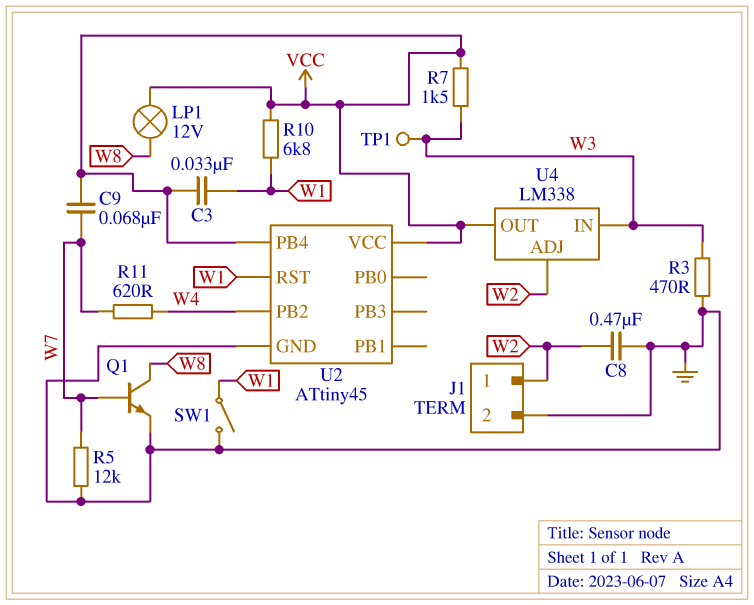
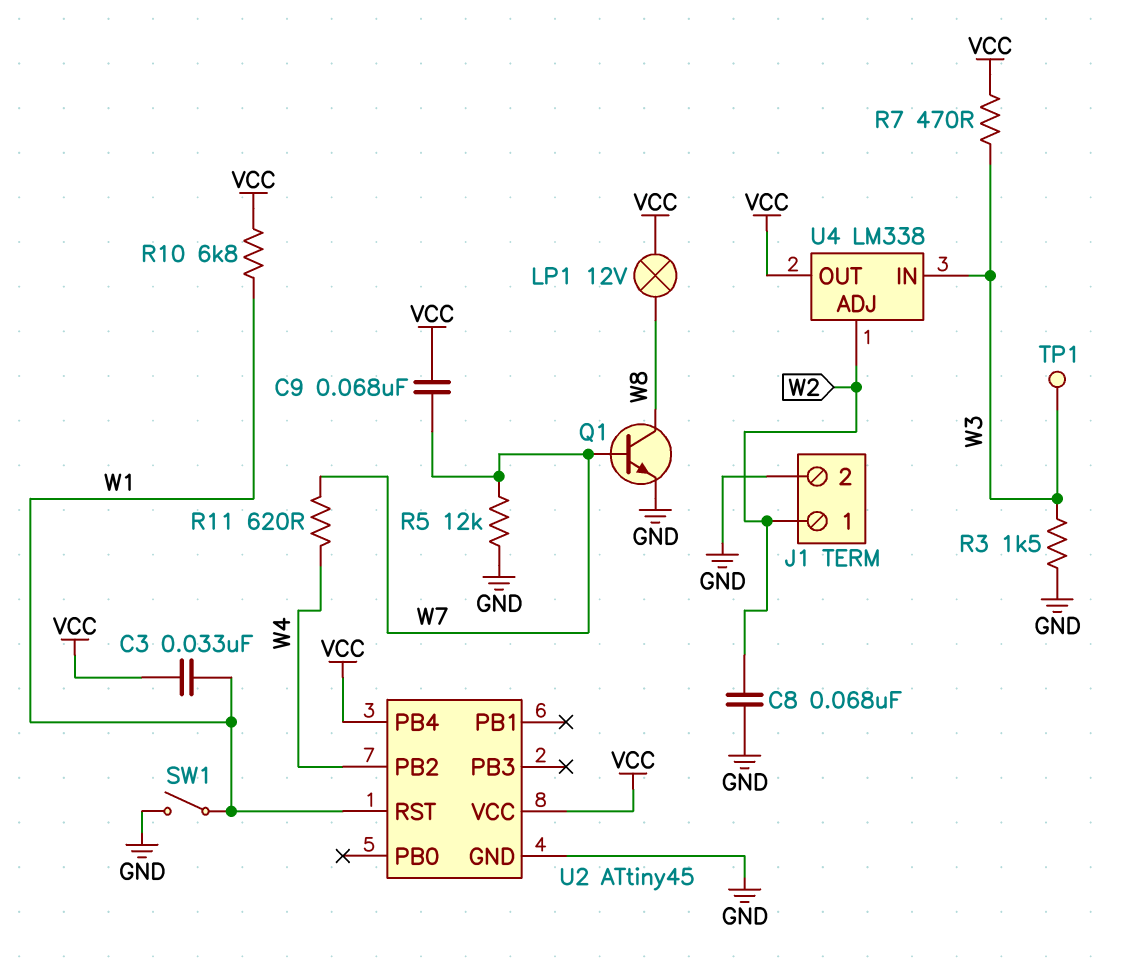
C8: 470nF (GND, W2) -> 68nF (GND, W2)
R3: 470 (GND, W3) -> 1.5k (GND, W3)
R7: 1.5k (VCC, W3) -> 470 (VCC, W3)

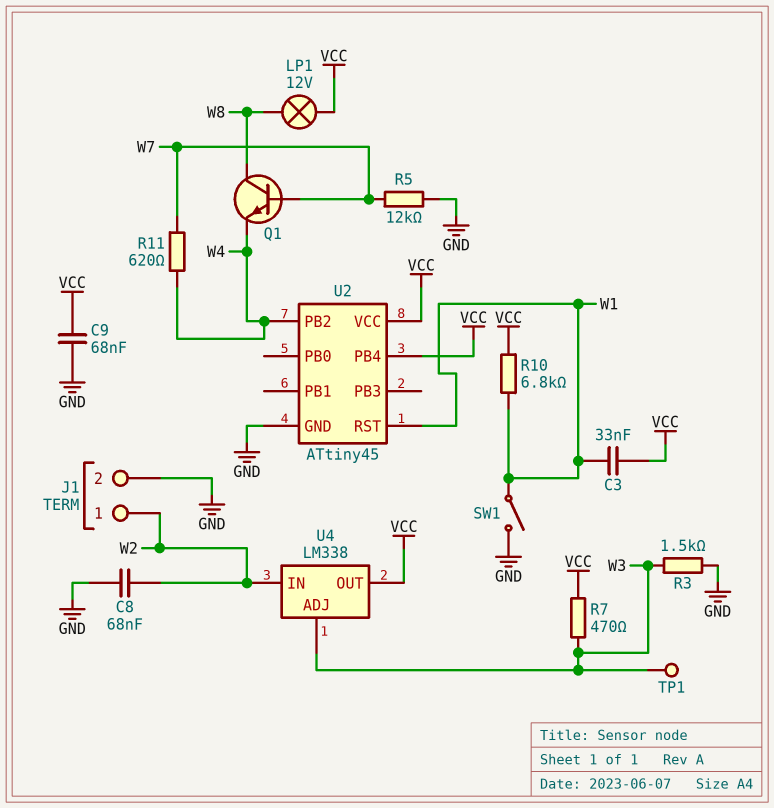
C9: 68nF (VCC, W7) -> 68nF (GND, VCC)
Q1: NPN (B W7, C W8, E GND) -> NPN (B W7, C W8, E W4)
U4 pin ADJ: W2 -> W3
U4 pin IN: W3 -> W2

